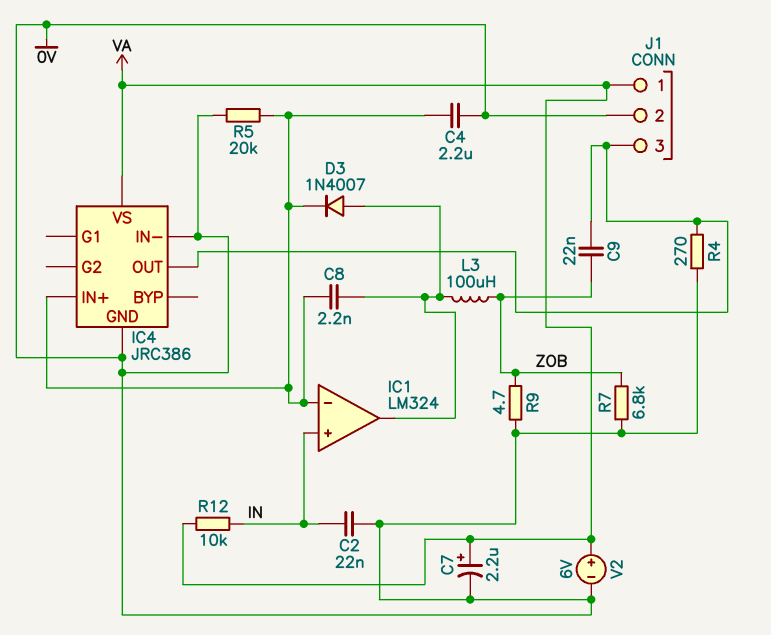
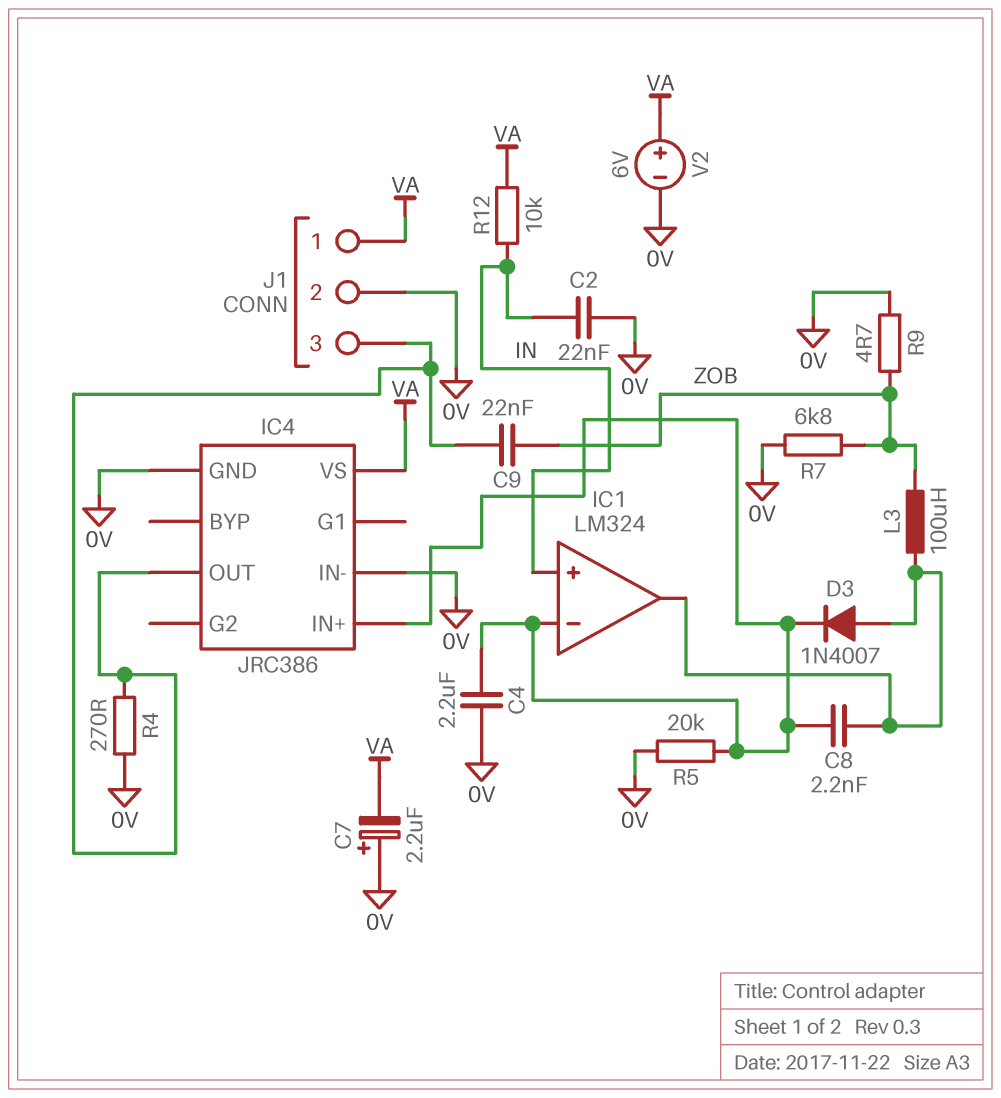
C7: 2.2uF (plus VA, minus 0V) -> 2.2uF (plus 0V, minus VA)

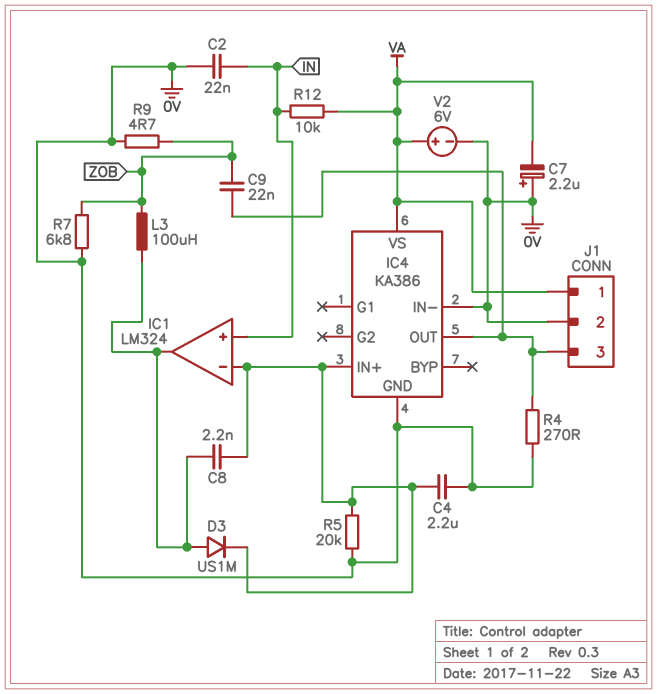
D3: diode 1N4007 (A IC1/out, K IC1/in-) -> diode US1M (A IC1/out, K IC1/in-)
IC4: JRC386 -> KA386

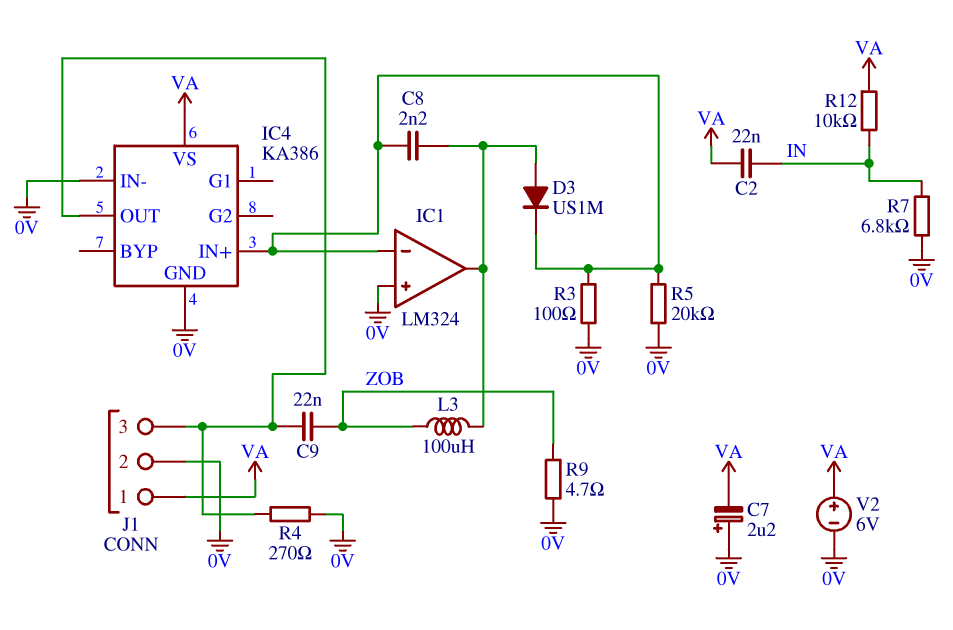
C2: 22nF (0V, IN) -> 22nF (IN, VA)
C4: 2.2uF (0V, IC1/in-) -> none
IC1 pin in+: IN -> 0V
R3: none -> 100 (0V, IC1/in-)
R7: 6.8k (0V, ZOB) -> 6.8k (0V, IN)

